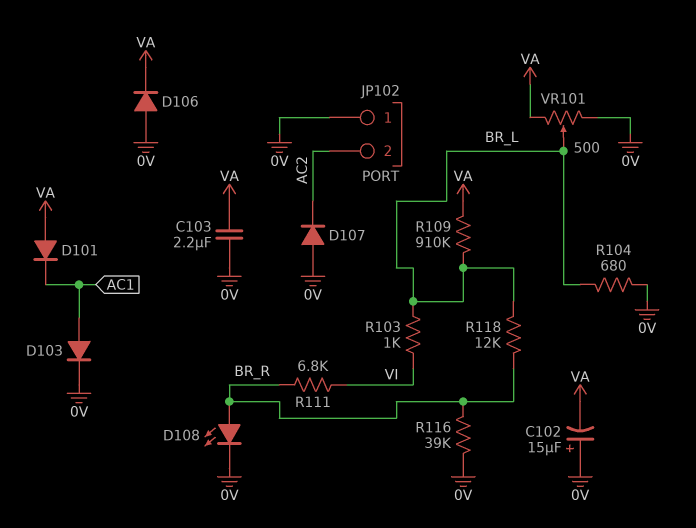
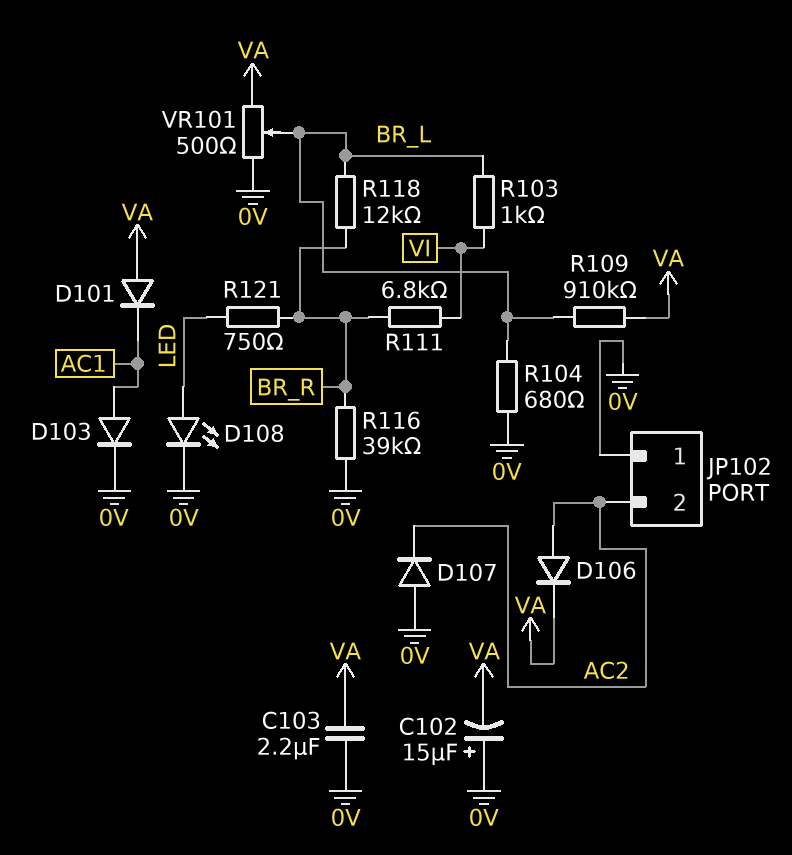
D106: diode (A 0V, K VA) -> diode (A AC2, K VA)
D108: LED (A BR_R, K 0V) -> LED (A LED, K 0V)
R121: none -> 750 (BR_R, LED)

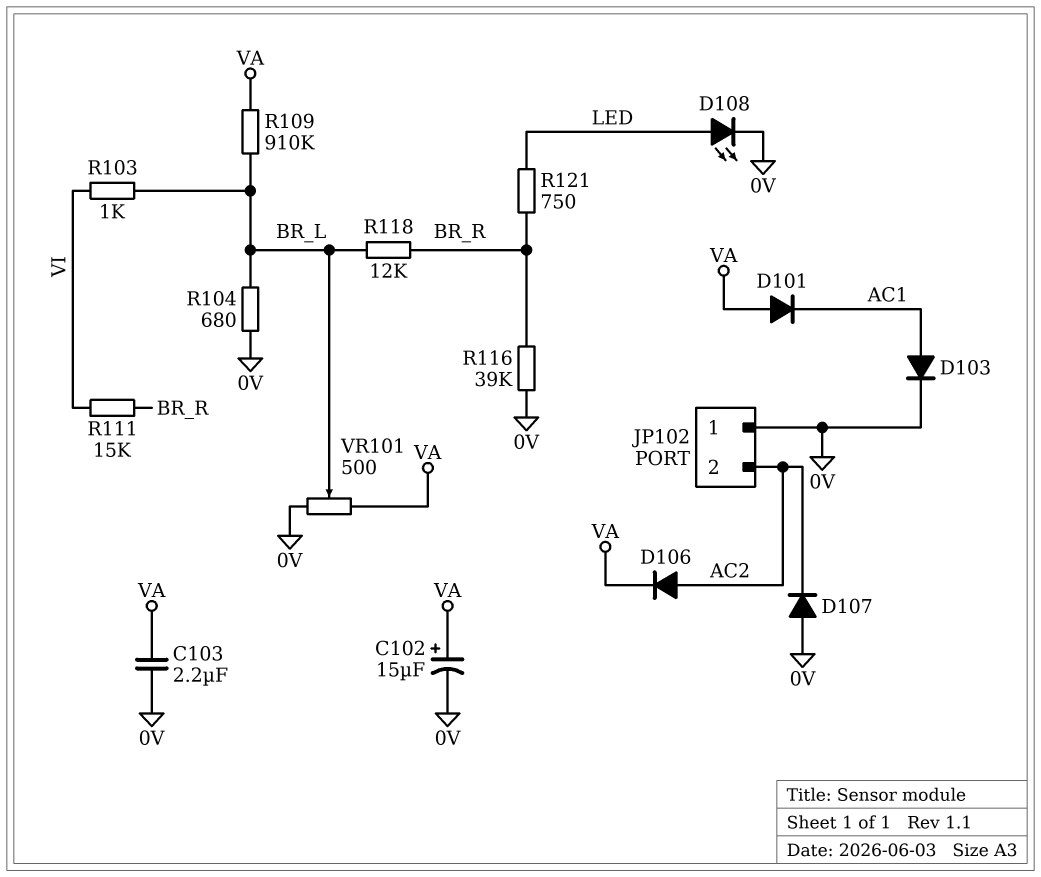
C102: 15uF (plus 0V, minus VA) -> 15uF (plus VA, minus 0V)
R111: 6.8k (BR_R, VI) -> 15k (BR_R, VI)

